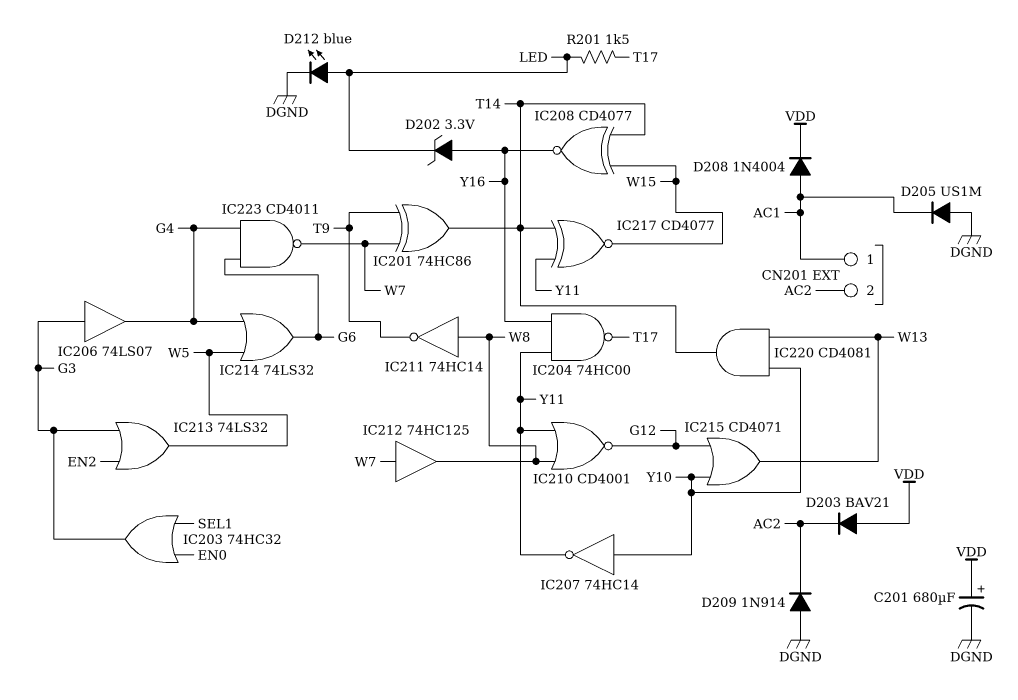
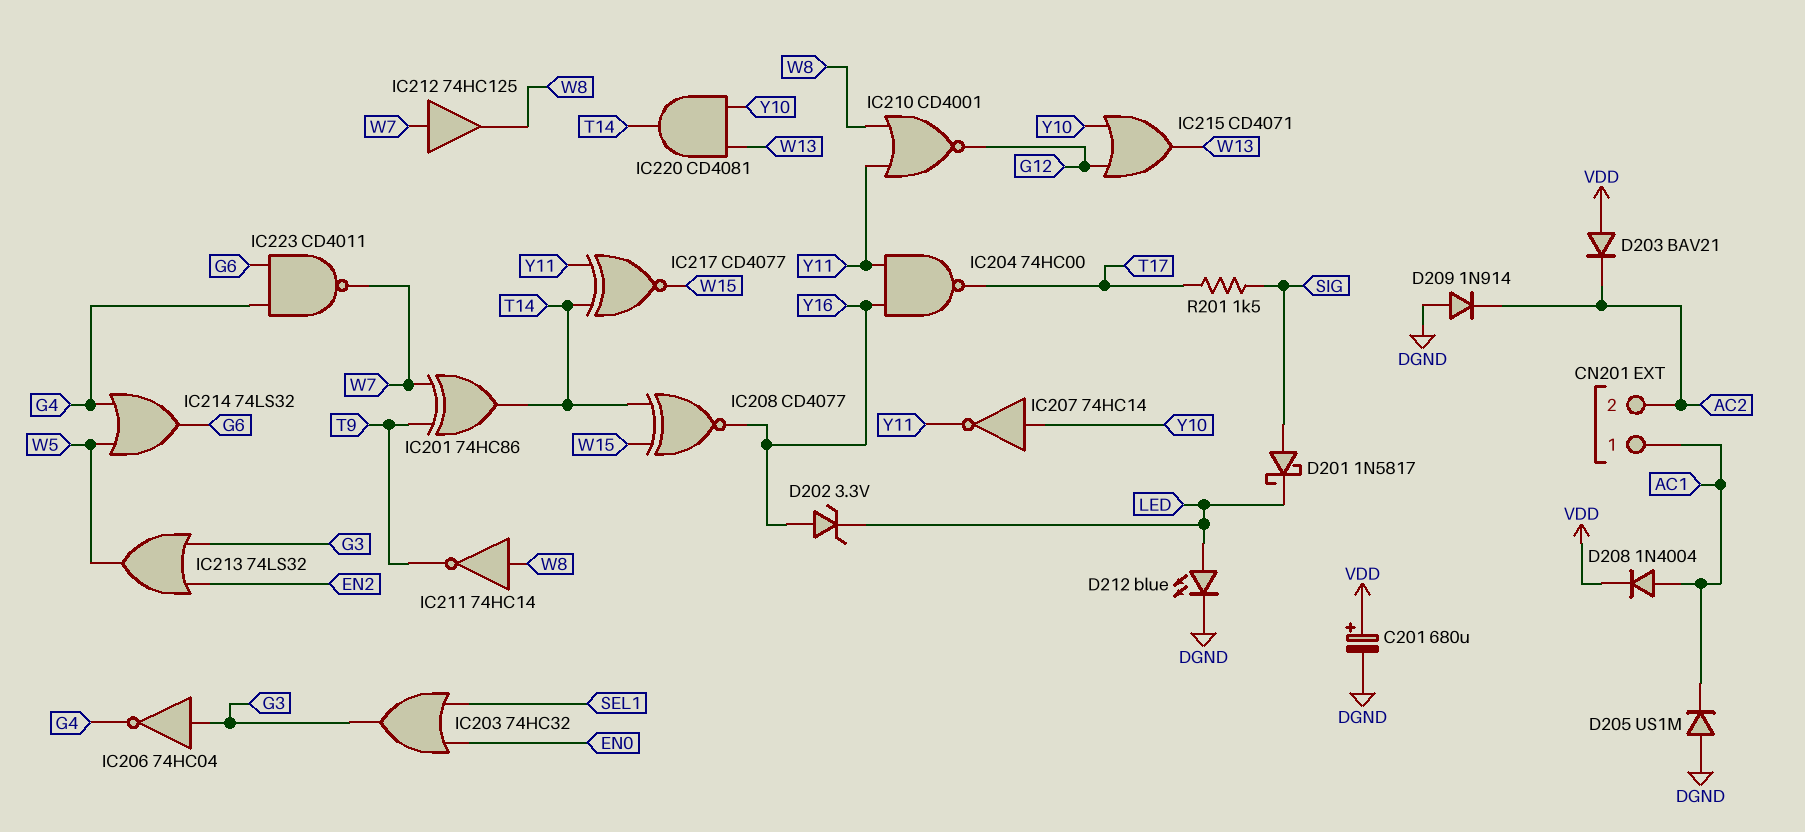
D201: none -> schottky 1N5817 (A SIG, K LED)
IC206: buffer 74LS07 (in G3, out G4) -> NOT 74HC04 (in G3, out G4)
R201: 1.5k (LED, T17) -> 1.5k (SIG, T17)

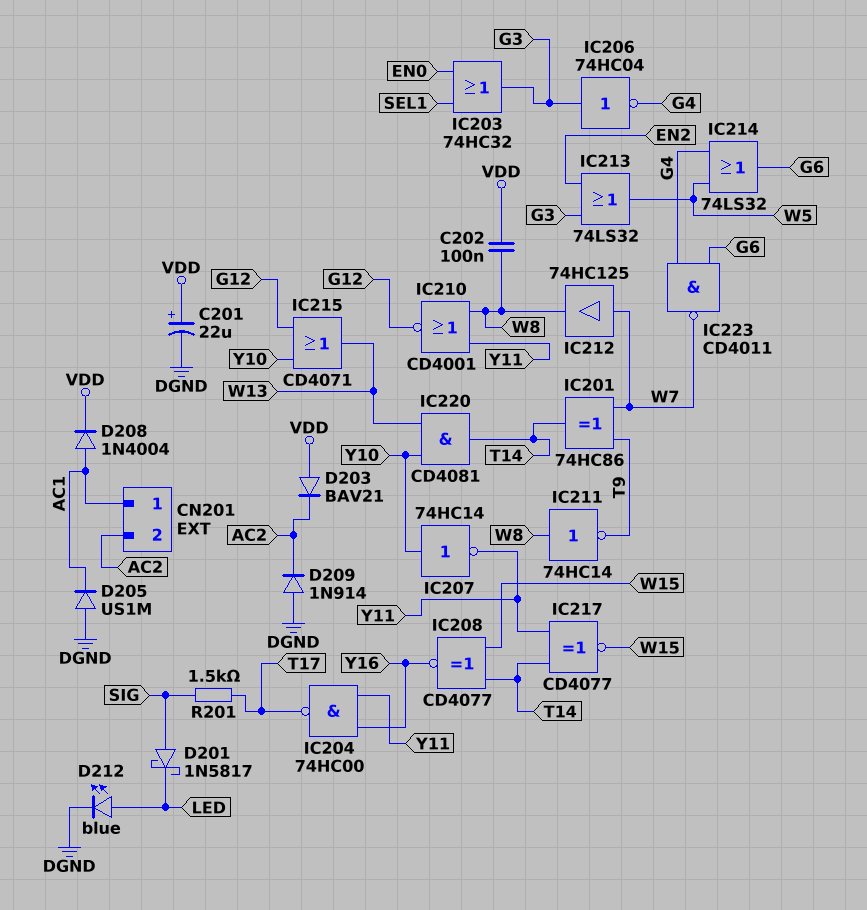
C201: 680uF (plus VDD, minus DGND) -> 22uF (plus VDD, minus DGND)
C202: none -> 100nF (VDD, W8)
D202: zener 3.3V (A Y16, K LED) -> none

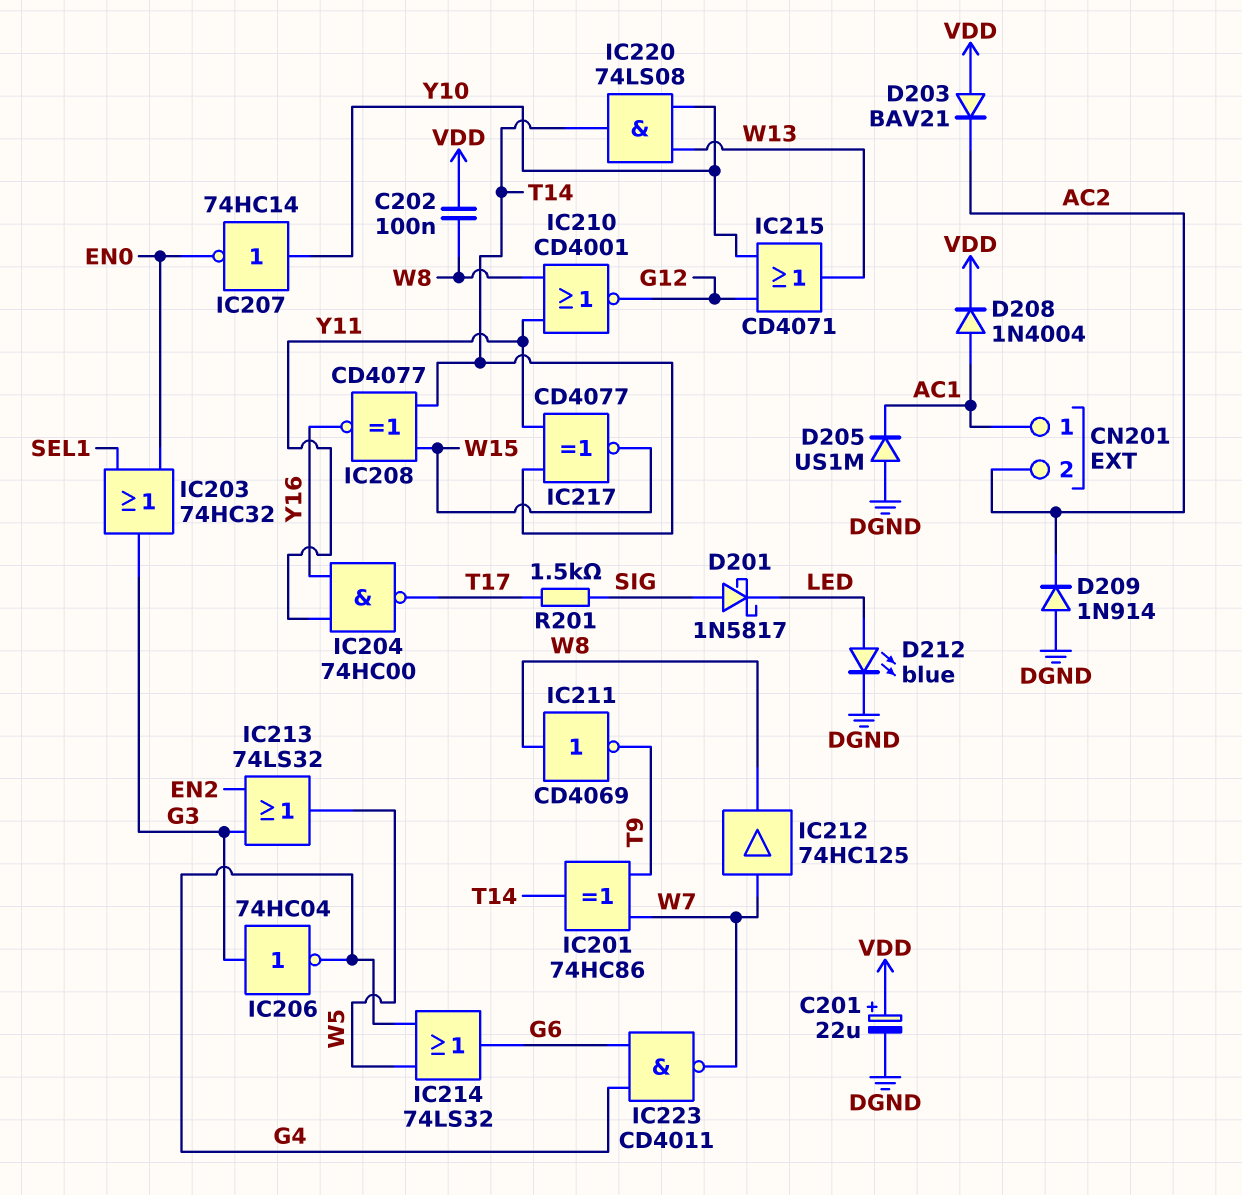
IC207: NOT 74HC14 (in Y10, out Y11) -> NOT 74HC14 (in Y10, out EN0)
IC211: NOT 74HC14 (in W8, out T9) -> NOT CD4069 (in W8, out T9)
IC220: AND CD4081 (in W13, in Y10, out T14) -> AND 74LS08 (in W13, in Y10, out T14)

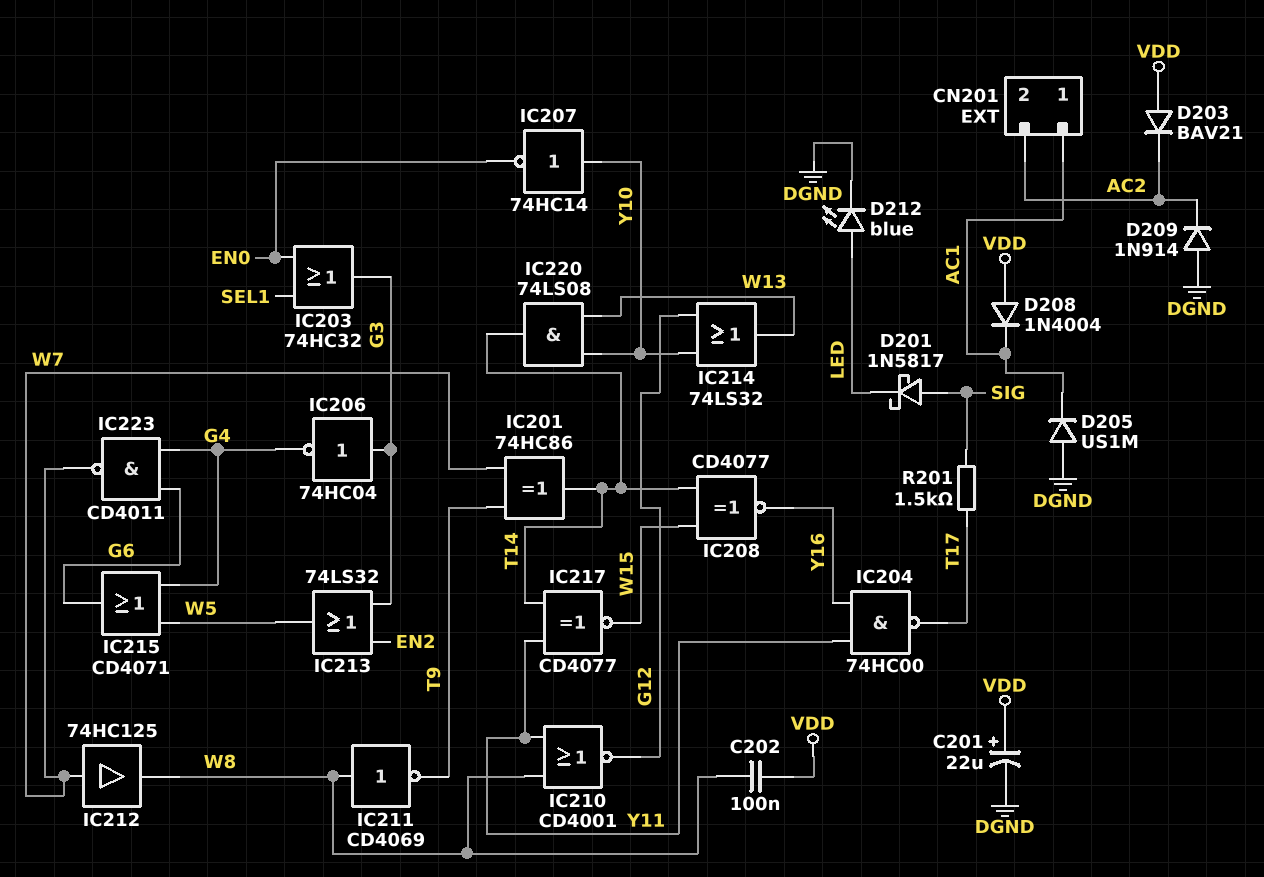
D208: diode 1N4004 (A AC1, K VDD) -> diode 1N4004 (A VDD, K AC1)
IC214: OR 74LS32 (in G4, in W5, out G6) -> OR 74LS32 (in G12, in Y10, out W13)
IC215: OR CD4071 (in G12, in Y10, out W13) -> OR CD4071 (in G4, in W5, out G6)

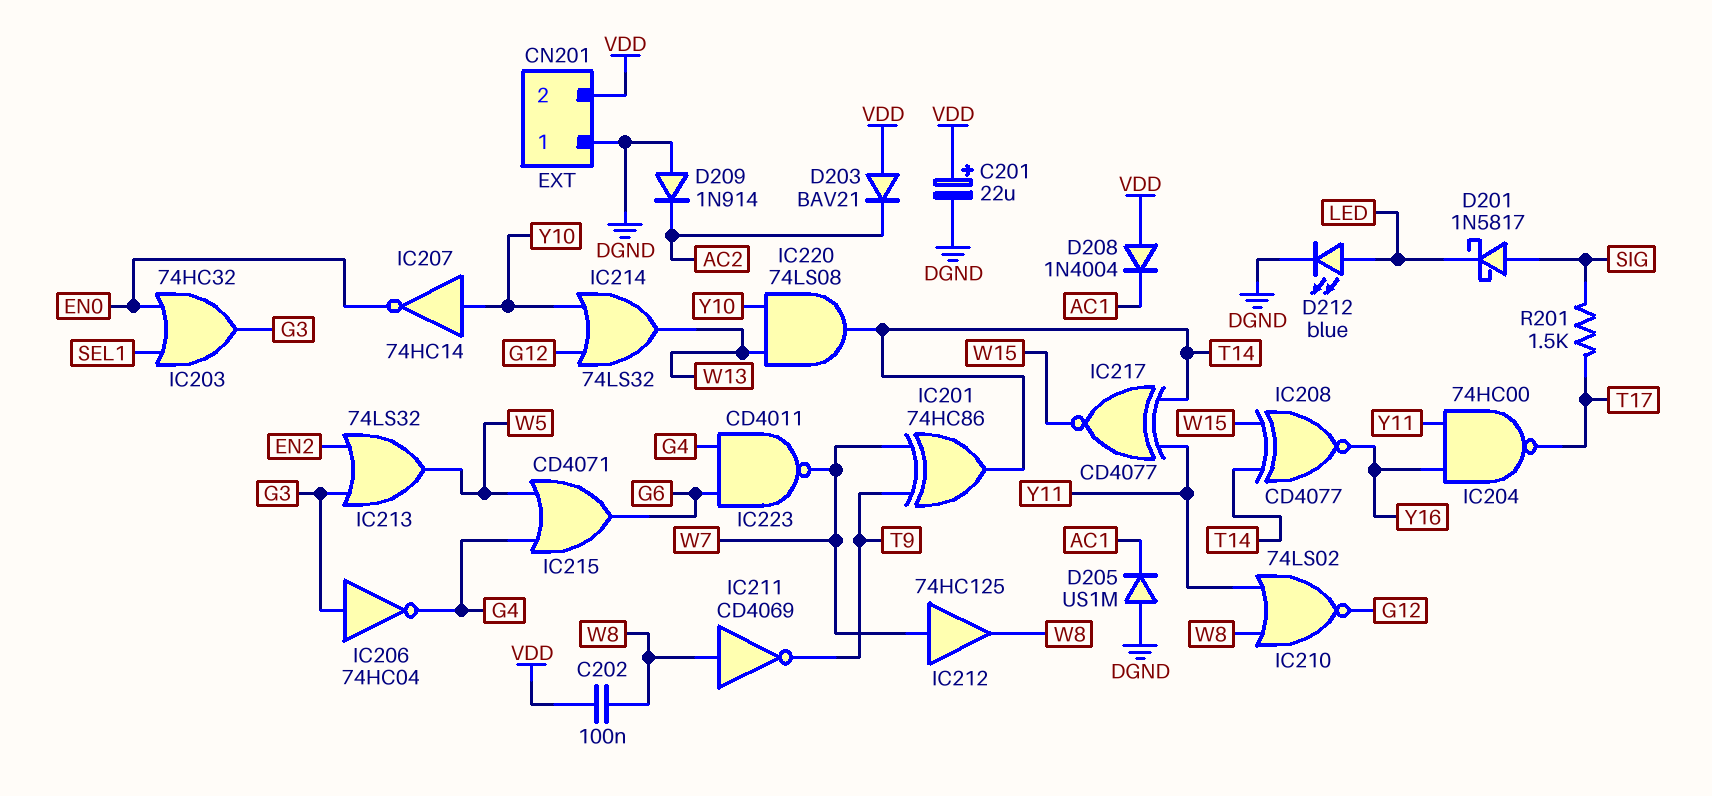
CN201 pin 1: AC1 -> DGND
CN201 pin 2: AC2 -> VDD
IC210: NOR CD4001 (in W8, in Y11, out G12) -> NOR 74LS02 (in W8, in Y11, out G12)

